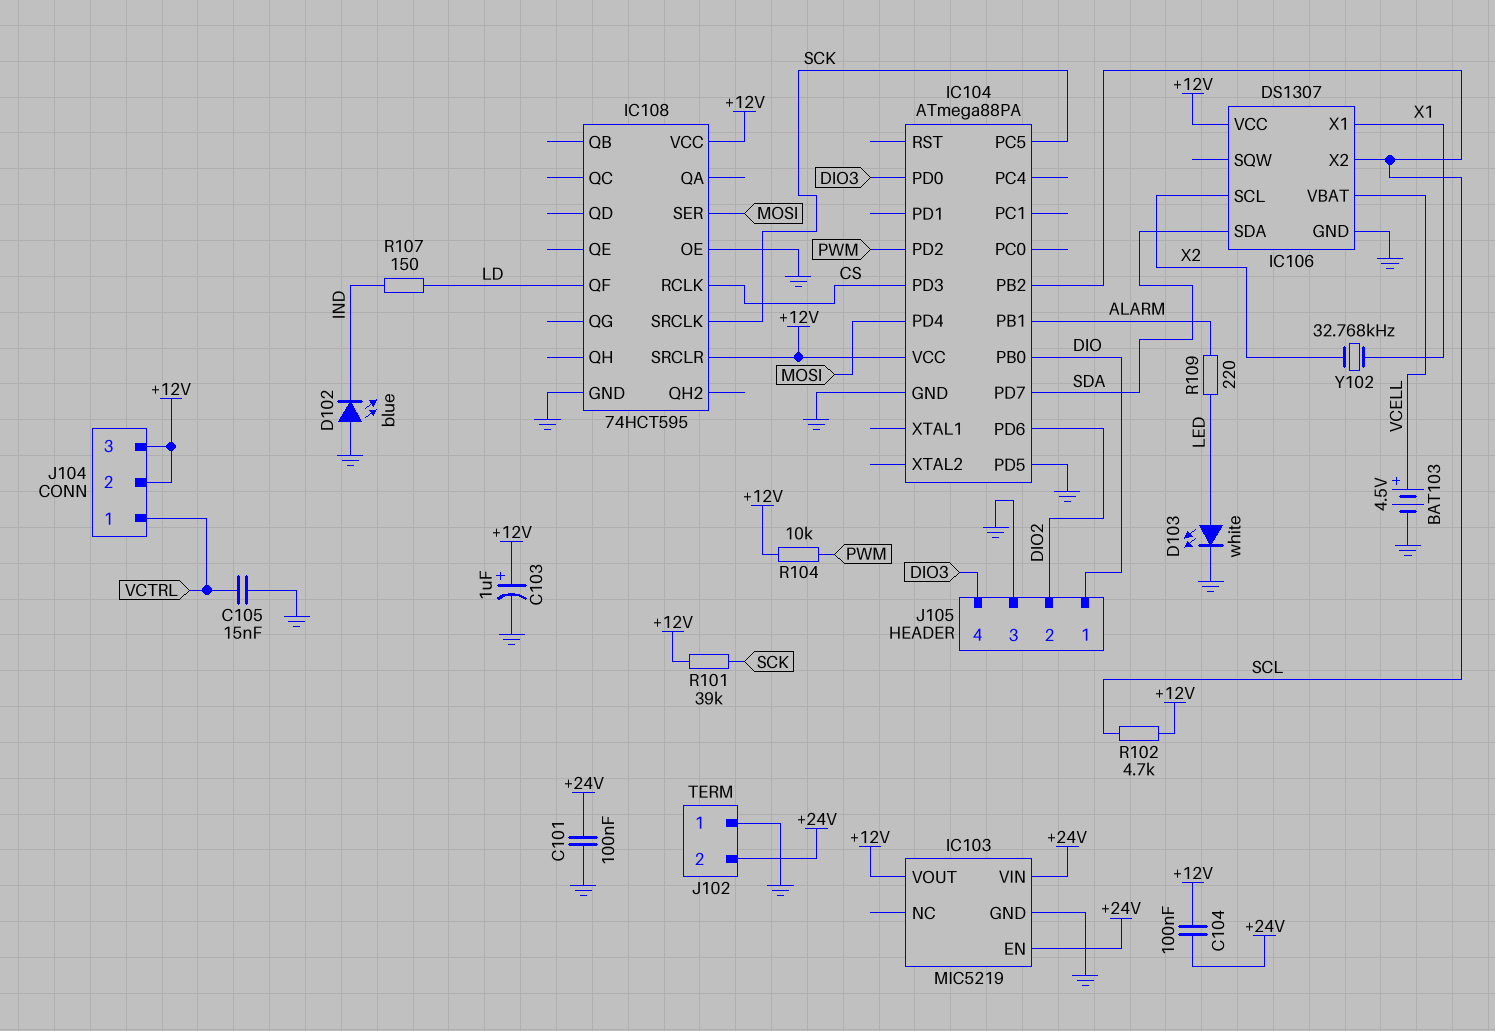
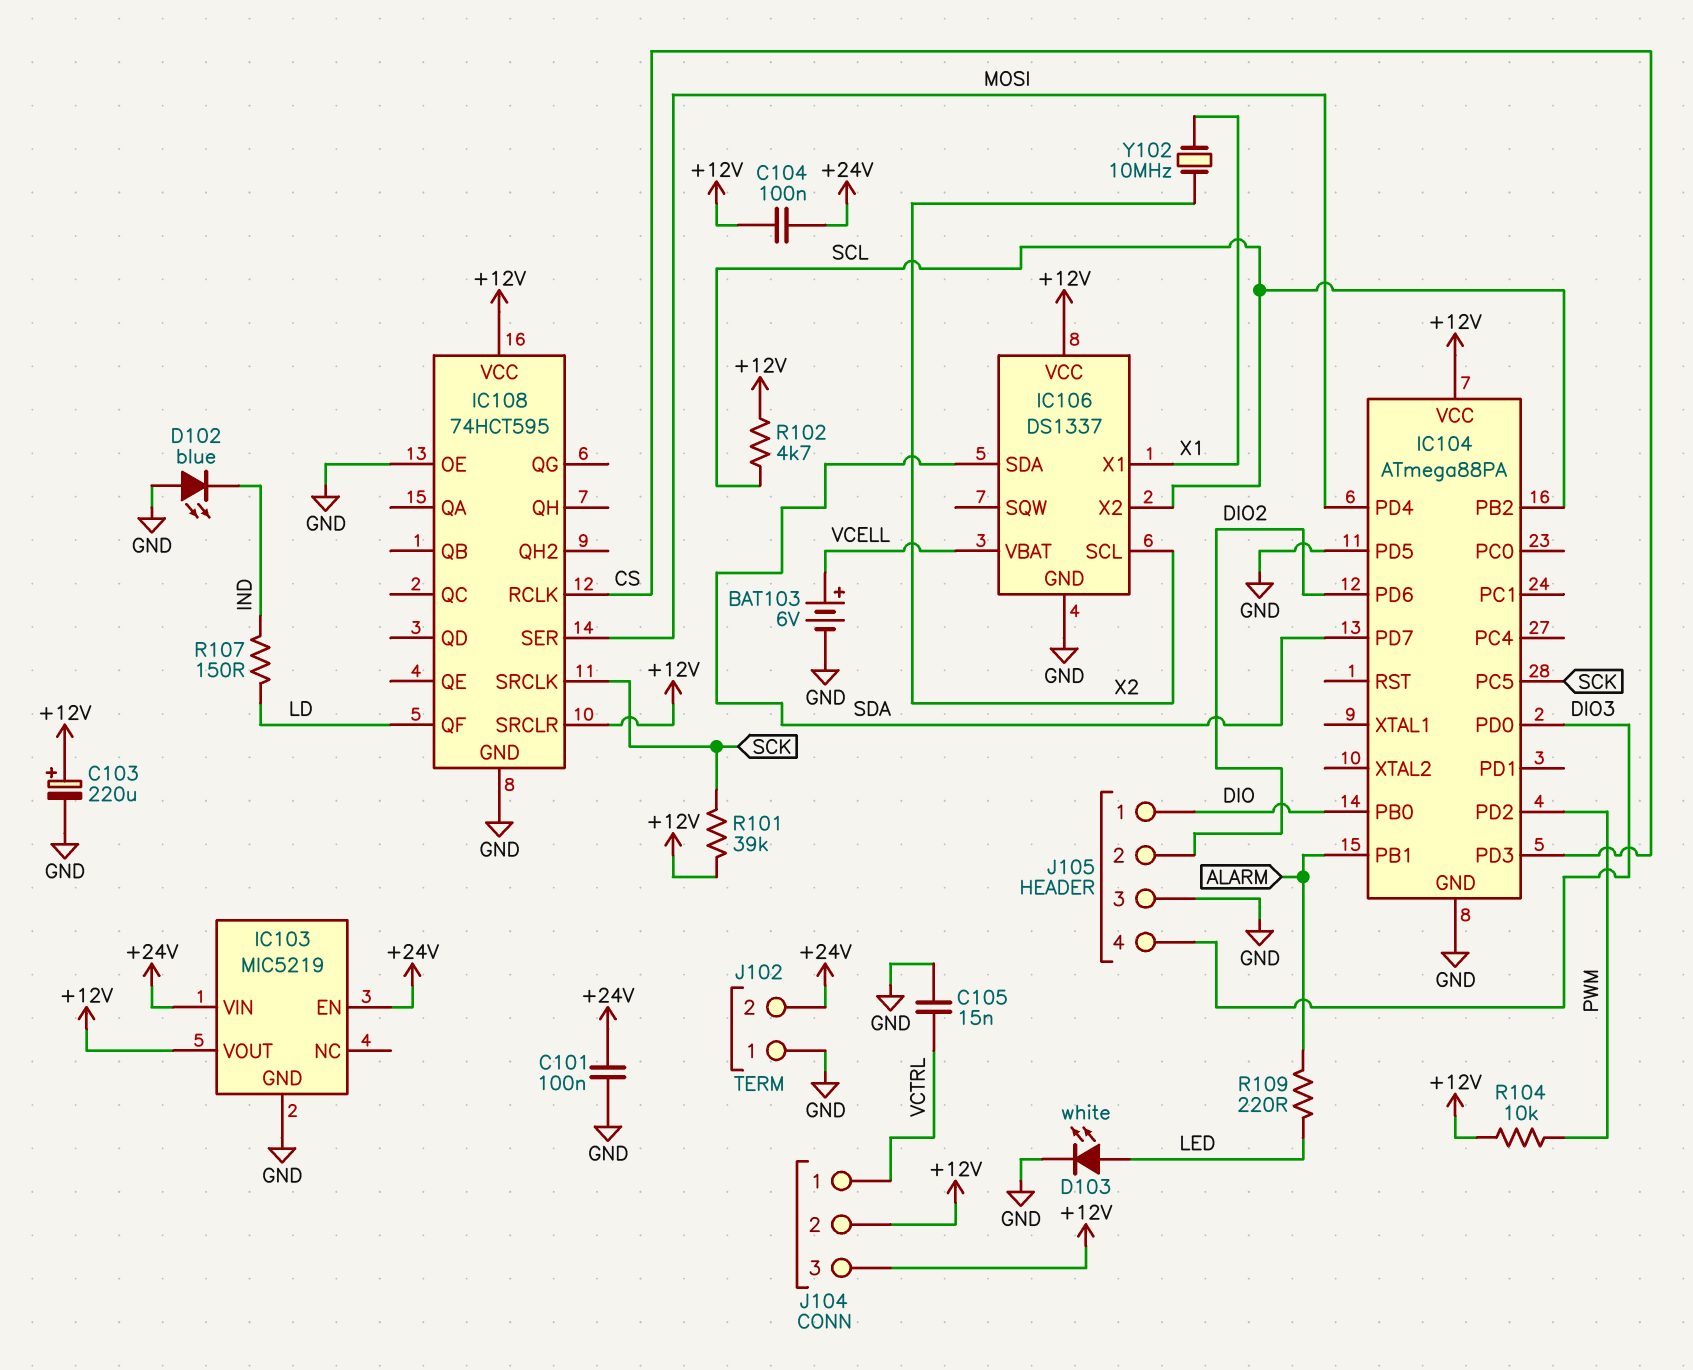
BAT103: 4.5V (plus VCELL, minus GND) -> 6V (plus VCELL, minus GND)
C103: 1uF (plus +12V, minus GND) -> 220uF (plus +12V, minus GND)
IC106: DS1307 -> DS1337
Y102: 32.768kHz (X1, X2) -> 10MHz (X1, X2)

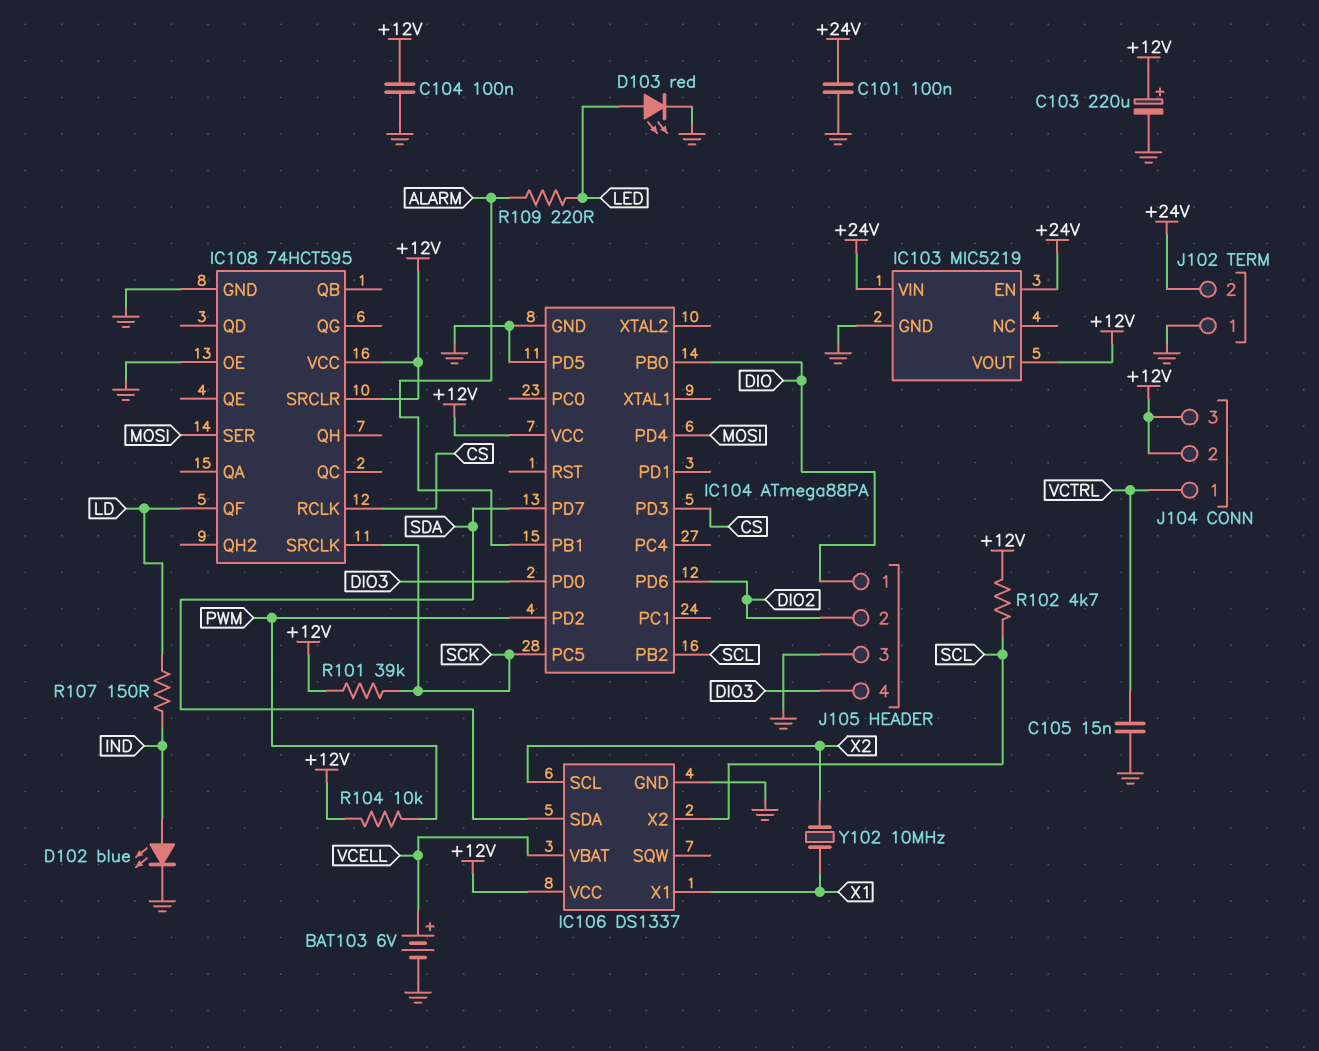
C104: 100nF (+12V, +24V) -> 100nF (+12V, GND)
D102: LED blue (A GND, K IND) -> LED blue (A IND, K GND)
D103: LED white (A LED, K GND) -> LED red (A LED, K GND)

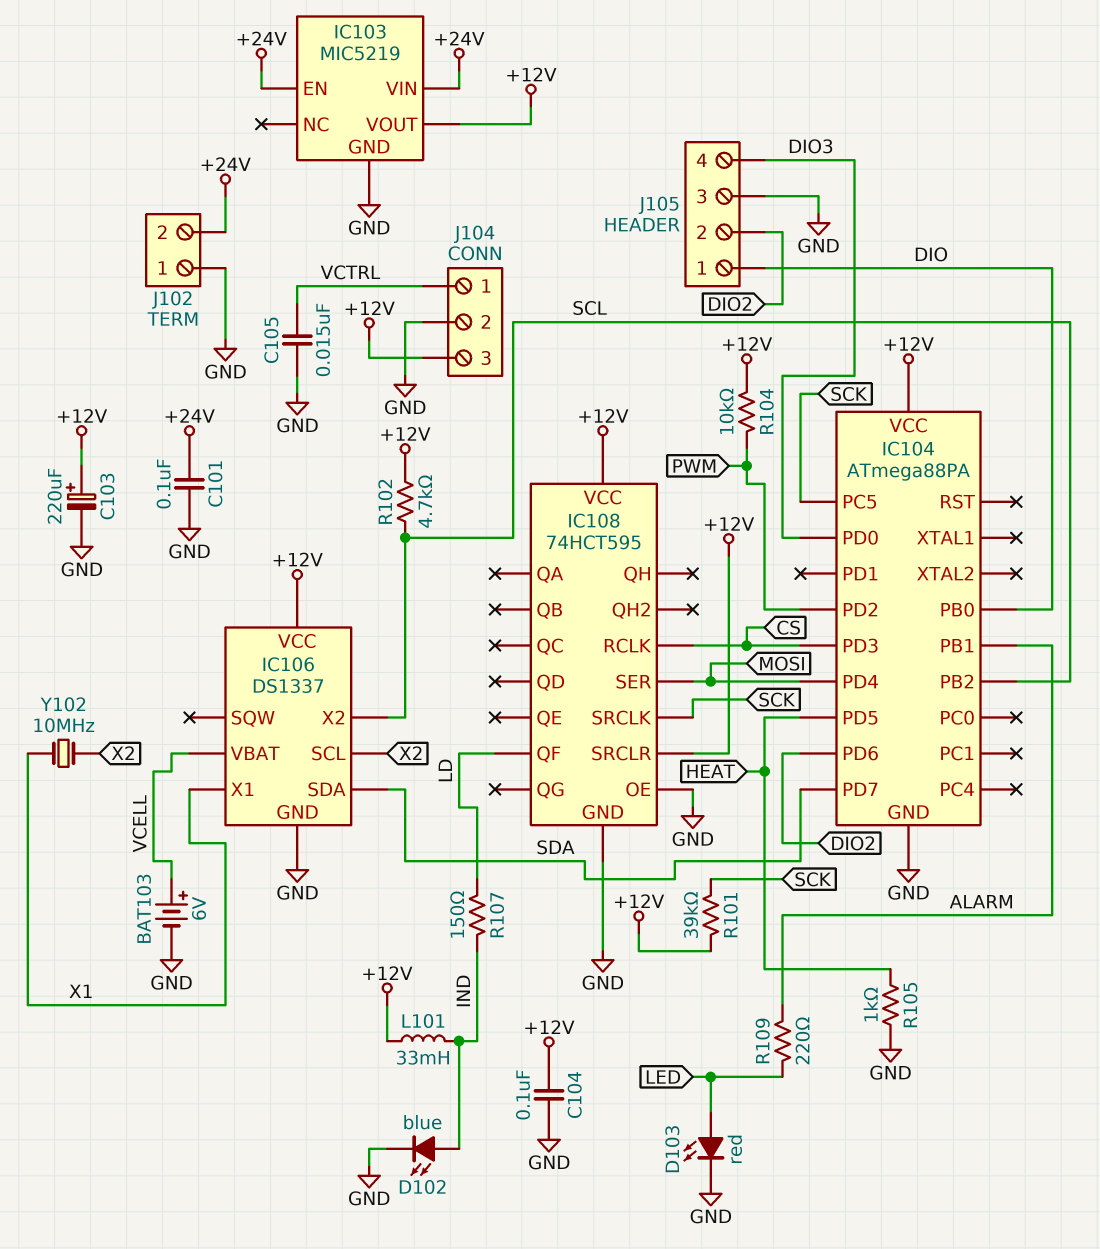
IC104 pin PD5: GND -> HEAT
J104 pin 2: +12V -> GND
L101: none -> 33mH (+12V, IND)
R105: none -> 1k (GND, HEAT)

